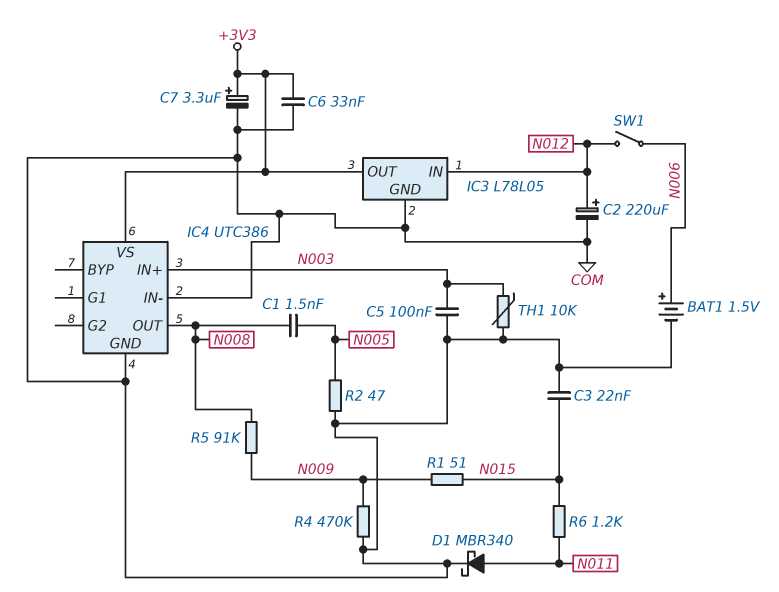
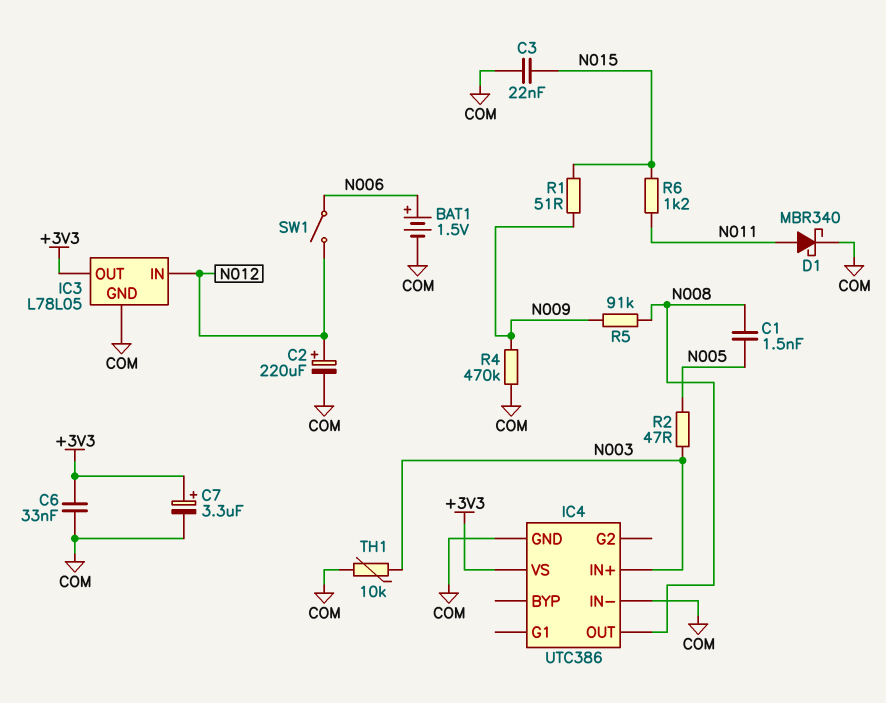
C5: 100nF (COM, N003) -> none
R2: 47 (COM, N005) -> 47 (N003, N005)

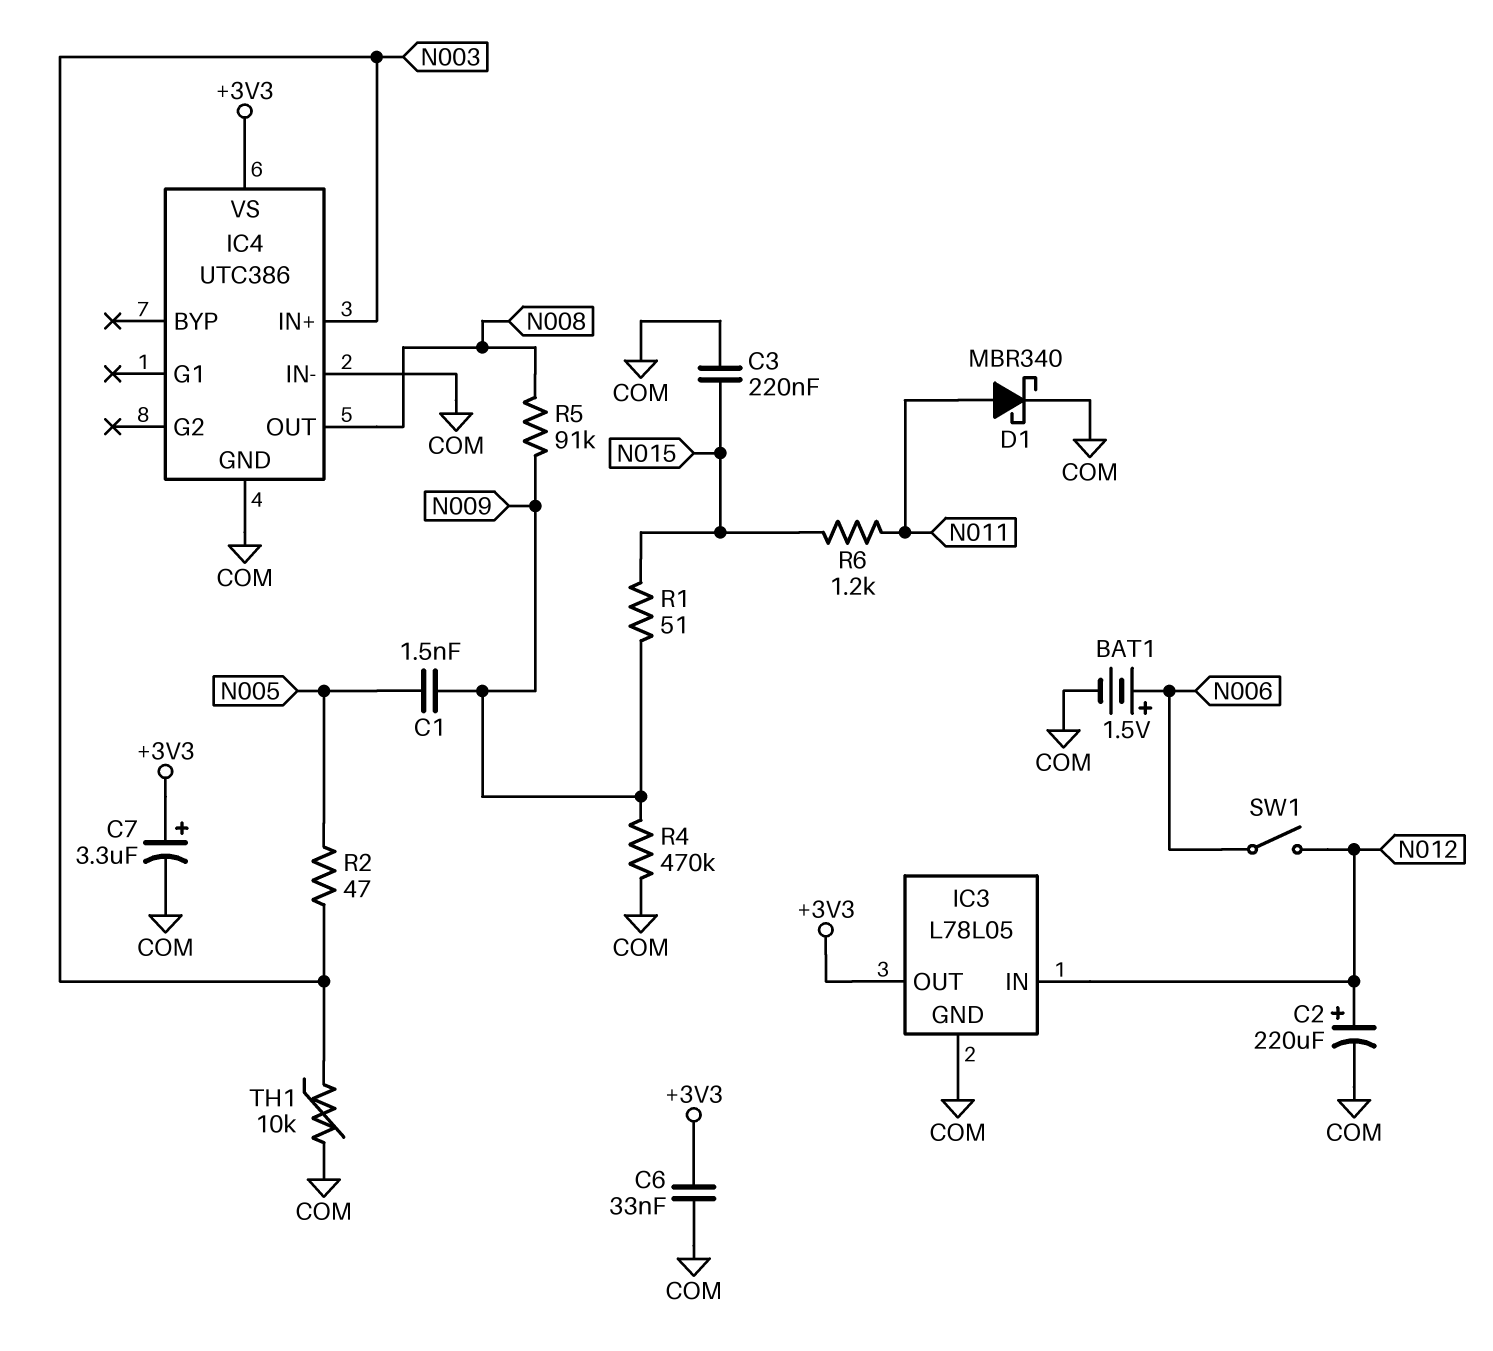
C1: 1.5nF (N005, N008) -> 1.5nF (N005, N009)
C3: 22nF (COM, N015) -> 220nF (COM, N015)

